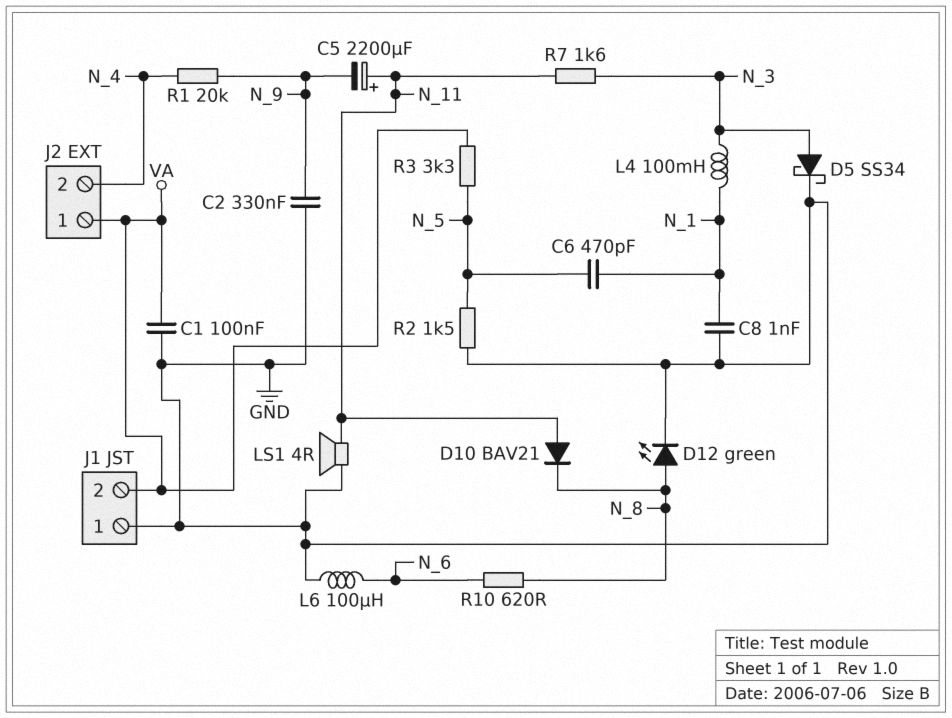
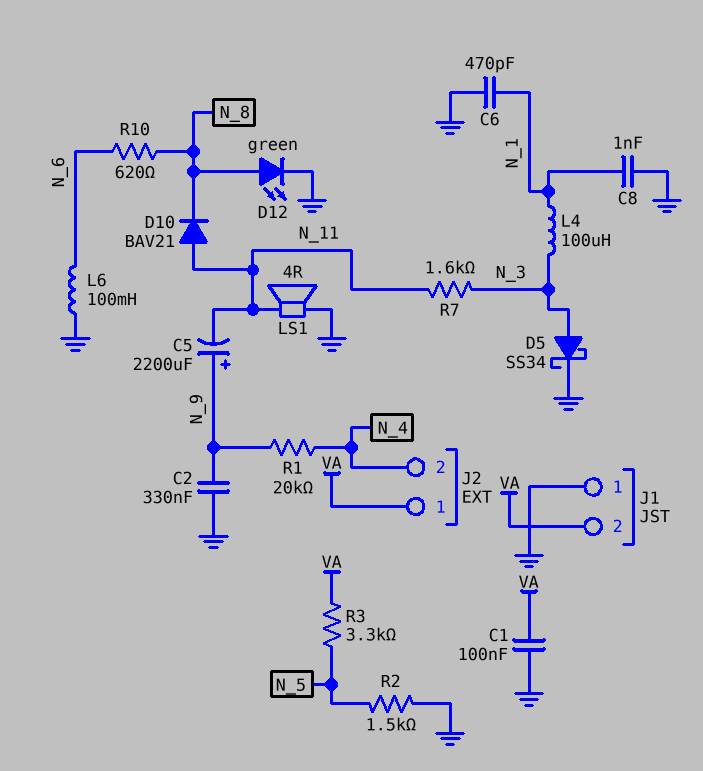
C5: 2200uF (plus N_11, minus N_9) -> 2200uF (plus N_9, minus N_11)
C6: 470pF (N_1, N_5) -> 470pF (GND, N_1)
L4: 100mH (N_1, N_3) -> 100uH (N_1, N_3)
L6: 100uH (GND, N_6) -> 100mH (GND, N_6)

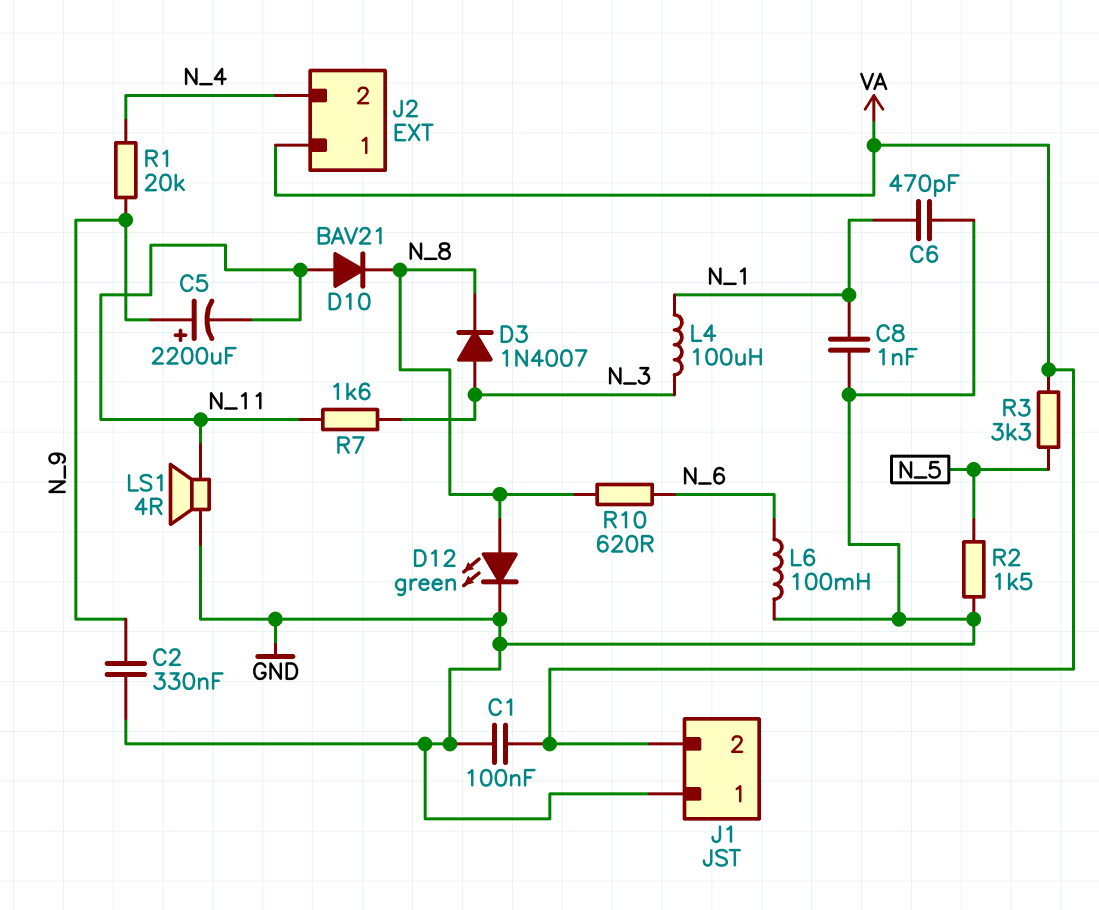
D3: none -> diode 1N4007 (A N_3, K N_8)
D5: schottky SS34 (A N_3, K GND) -> none

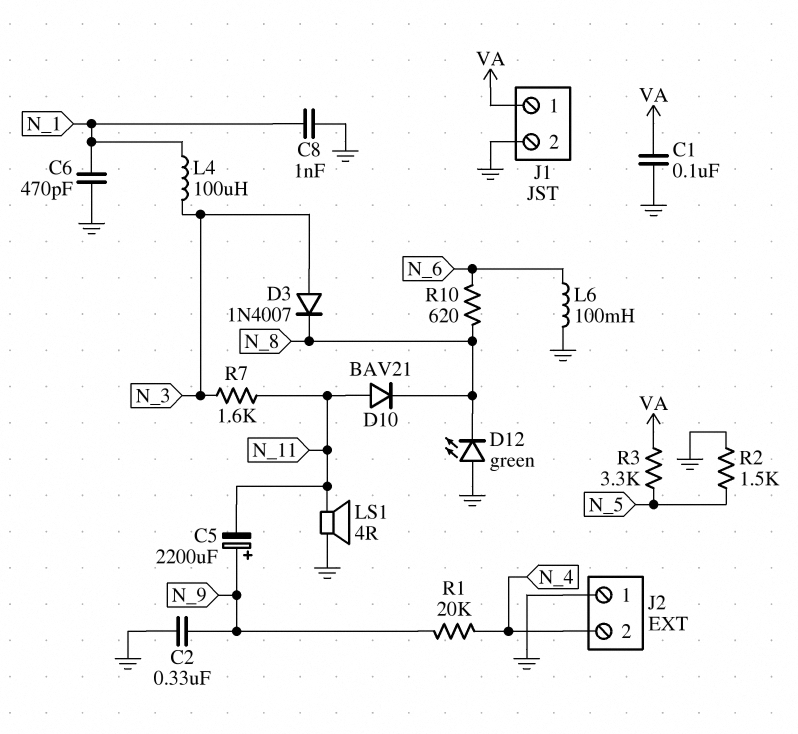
D12: LED green (A N_8, K GND) -> LED green (A GND, K N_8)
J1 pin 1: GND -> VA
J1 pin 2: VA -> GND
J2 pin 1: VA -> GND

